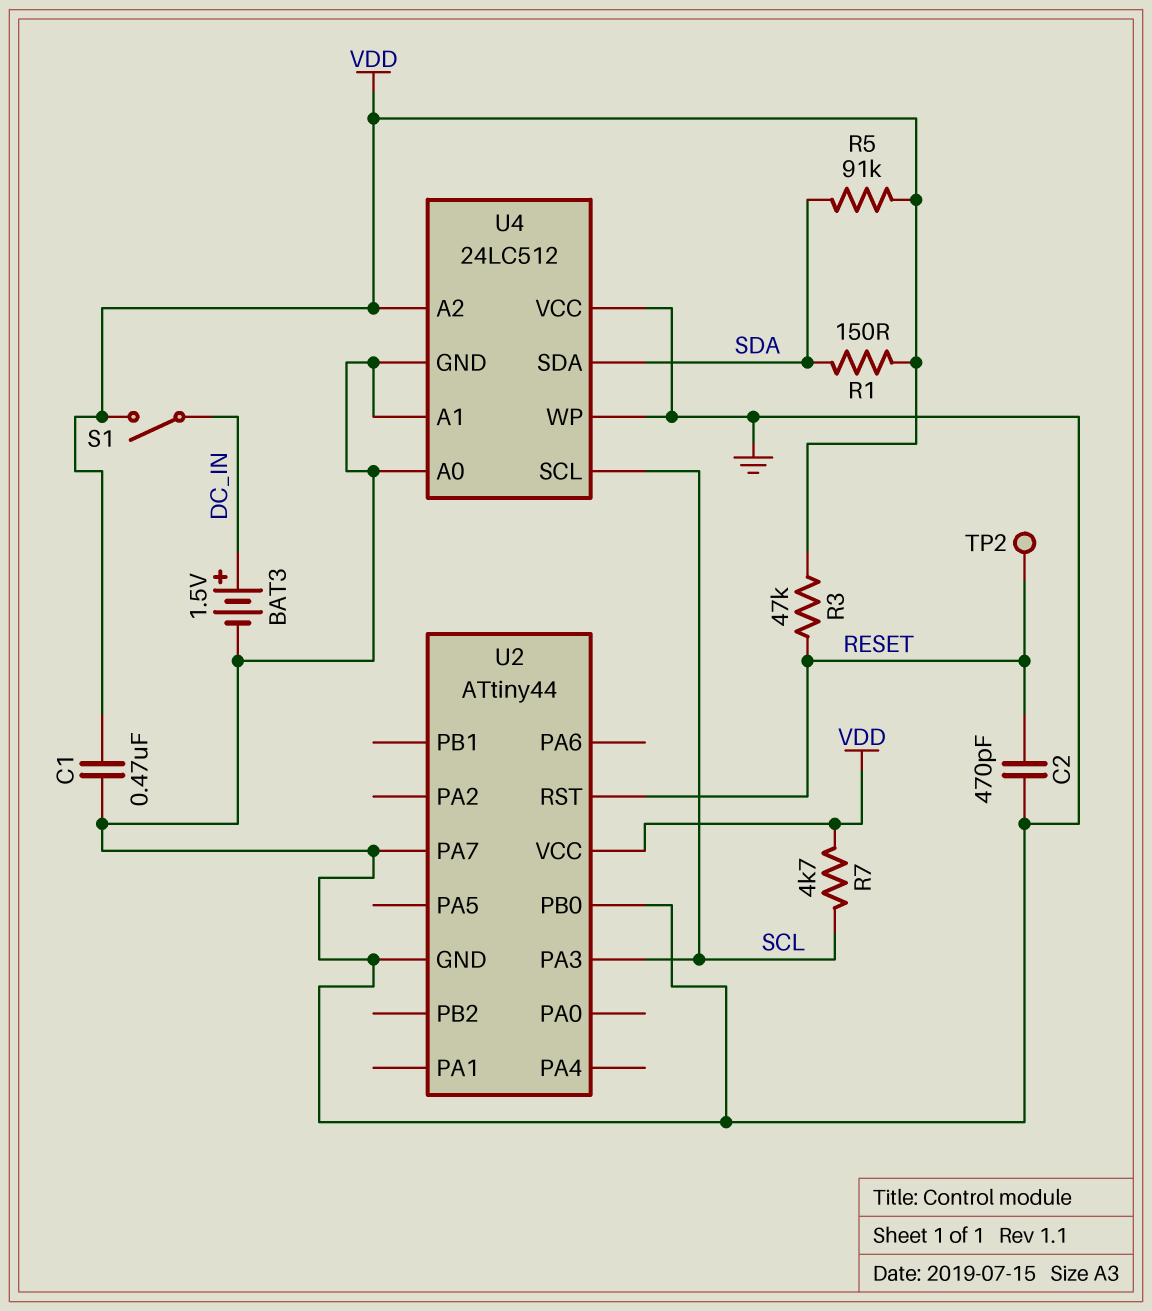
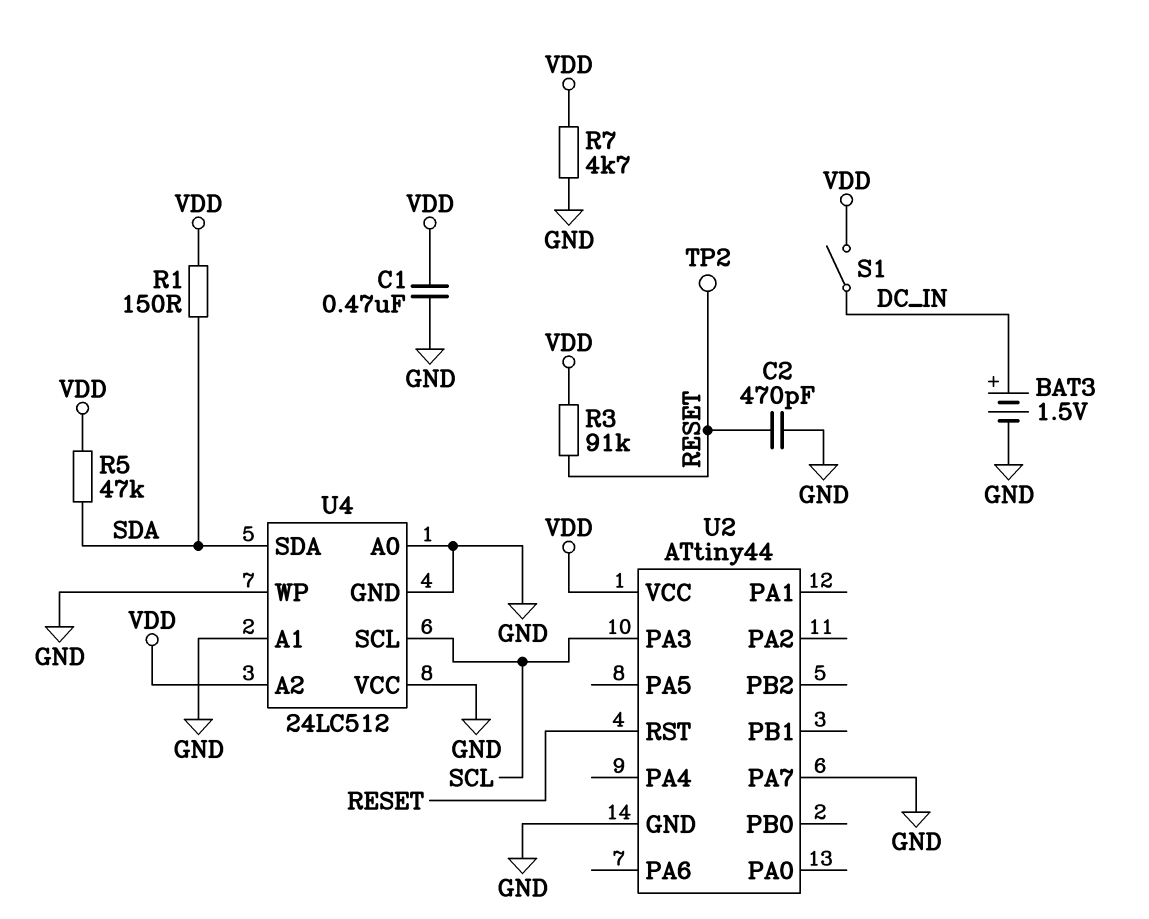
R3: 47k (RESET, VDD) -> 91k (RESET, VDD)
R5: 91k (SDA, VDD) -> 47k (SDA, VDD)
R7: 4.7k (SCL, VDD) -> 4.7k (GND, VDD)
U2 pin PB0: GND -> none

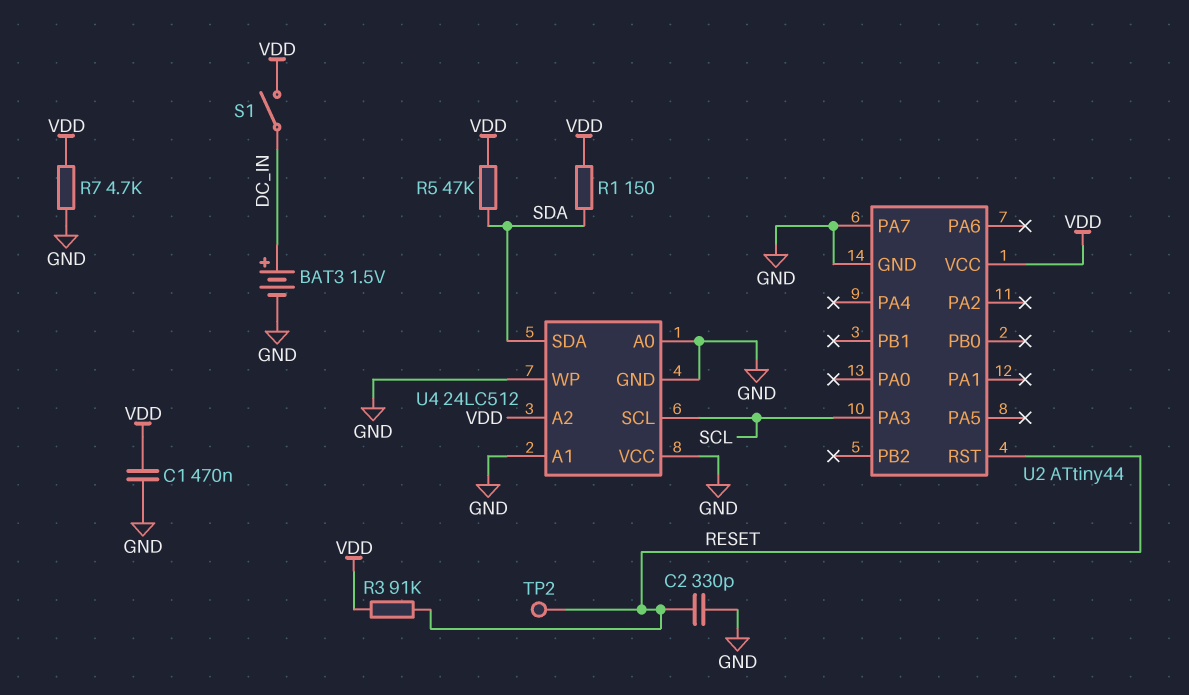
C2: 470pF (GND, RESET) -> 330pF (GND, RESET)

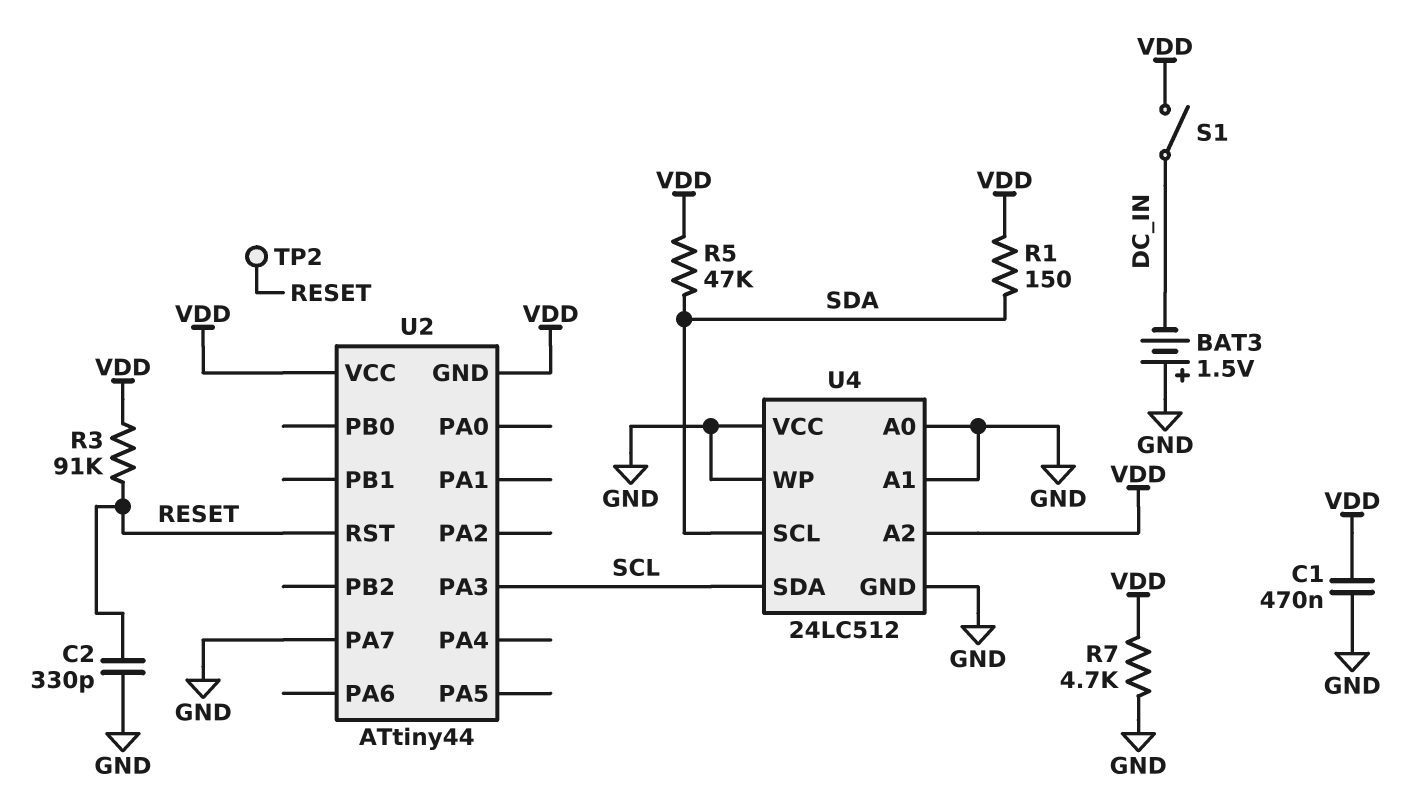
BAT3: 1.5V (plus DC_IN, minus GND) -> 1.5V (plus GND, minus DC_IN)
U2 pin GND: GND -> VDD
U4 pin SCL: SCL -> SDA
U4 pin SDA: SDA -> SCL

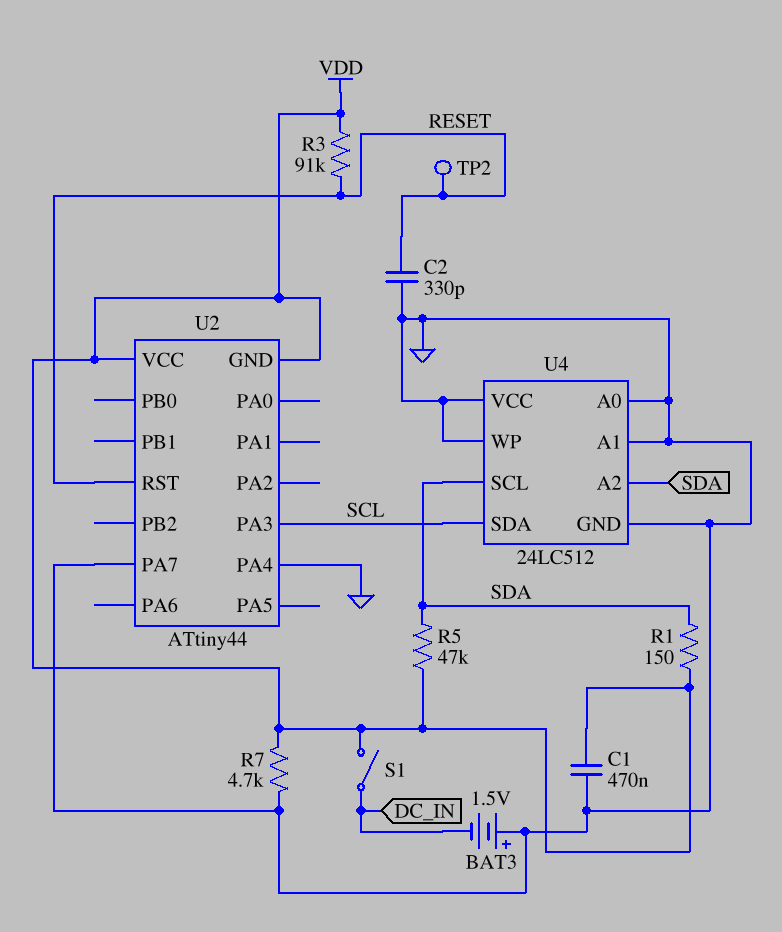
U2 pin PA4: none -> GND
U4 pin A2: VDD -> SDA

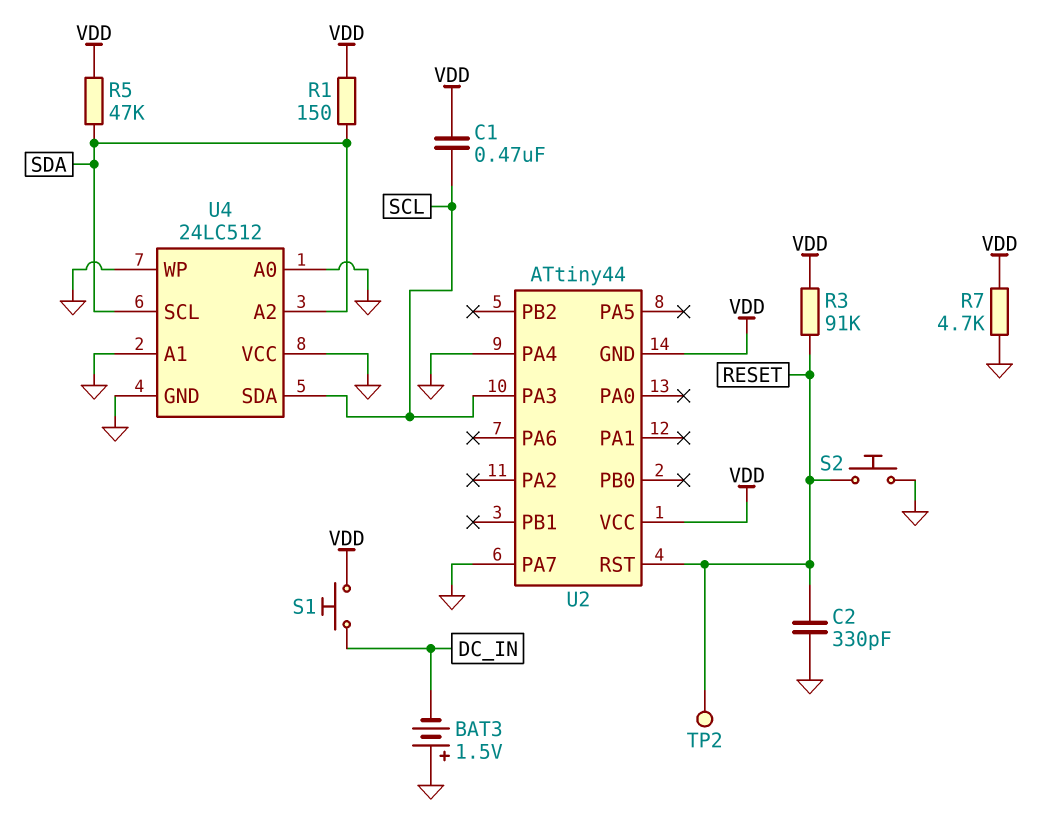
C1: 470nF (GND, VDD) -> 470nF (SCL, VDD)
S1: switch (DC_IN, VDD) -> button (DC_IN, VDD)
S2: none -> button (GND, RESET)

